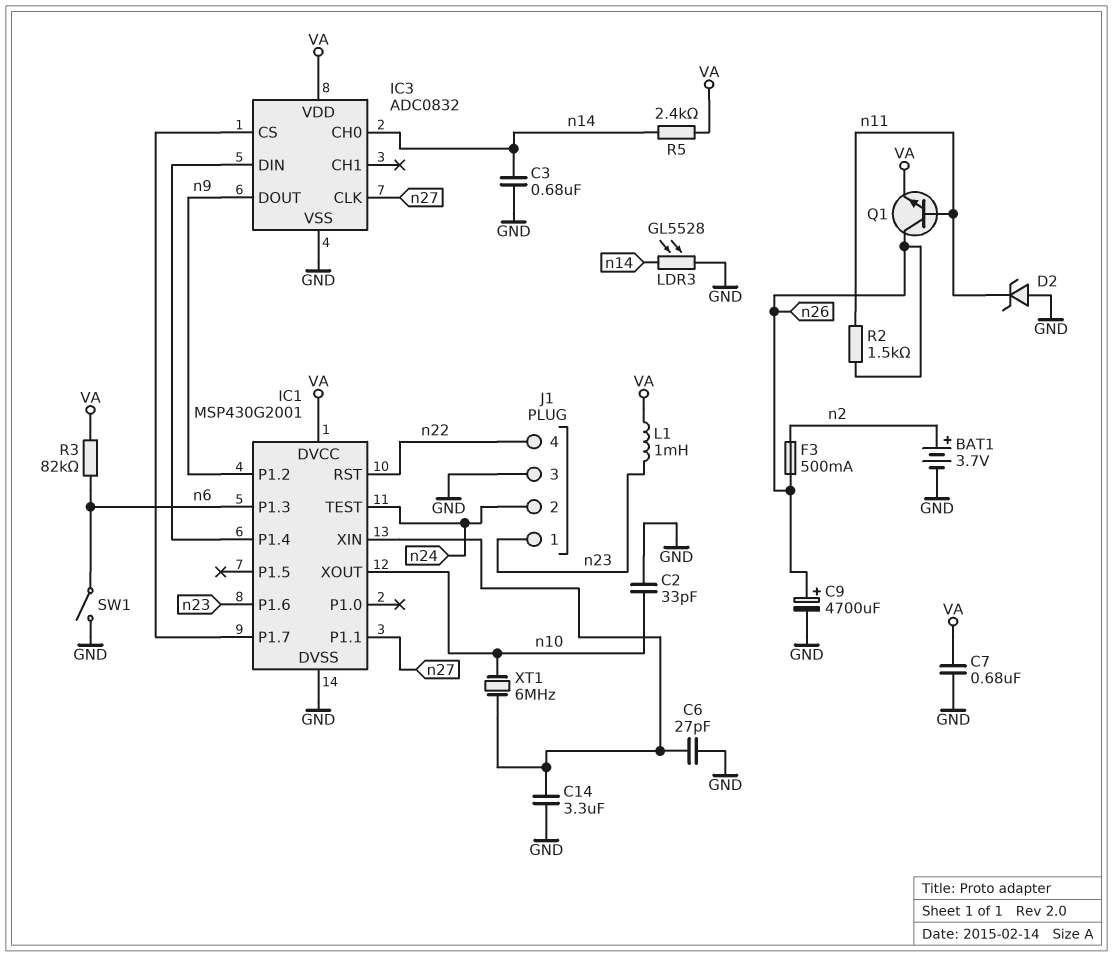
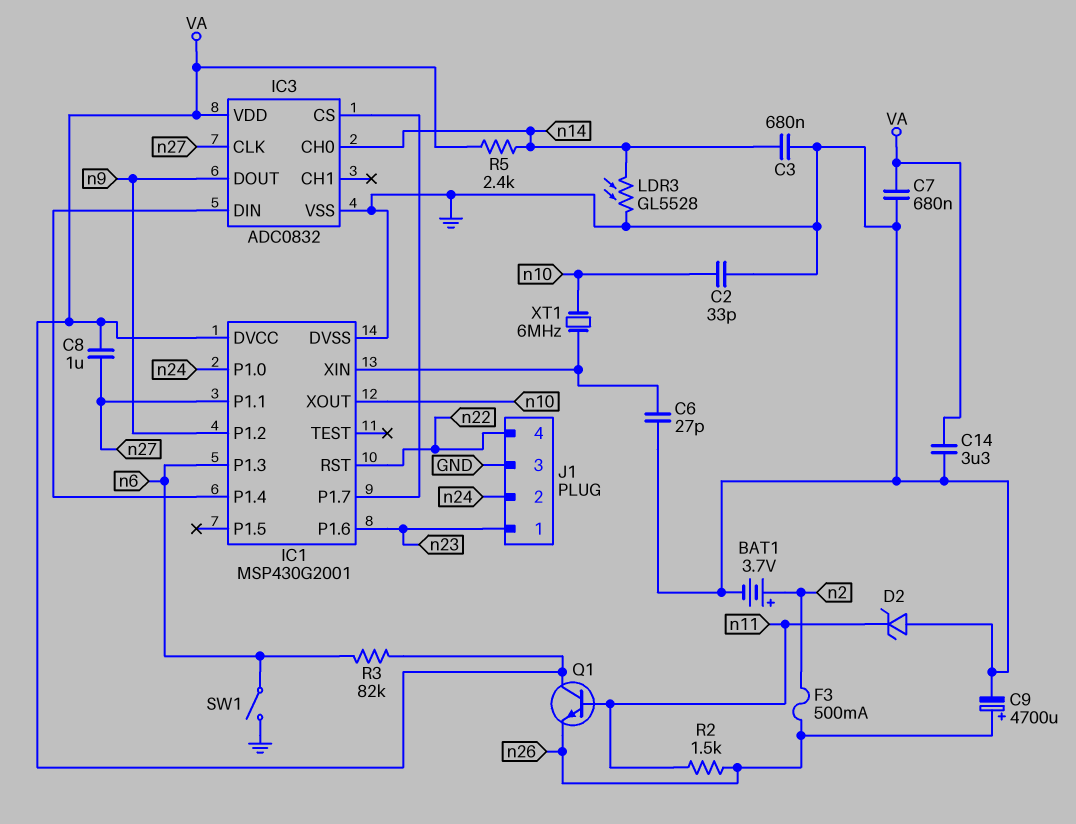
C8: none -> 1uF (VA, n27)
C14: 3.3uF (GND, IC1/XIN) -> 3.3uF (GND, VA)
IC1 pin P1.0: none -> n24
IC1 pin TEST: n24 -> none
L1: 1mH (VA, n23) -> none
Q1: NPN (B n11, C n26, E VA) -> NPN (B n11, C VA, E n26)

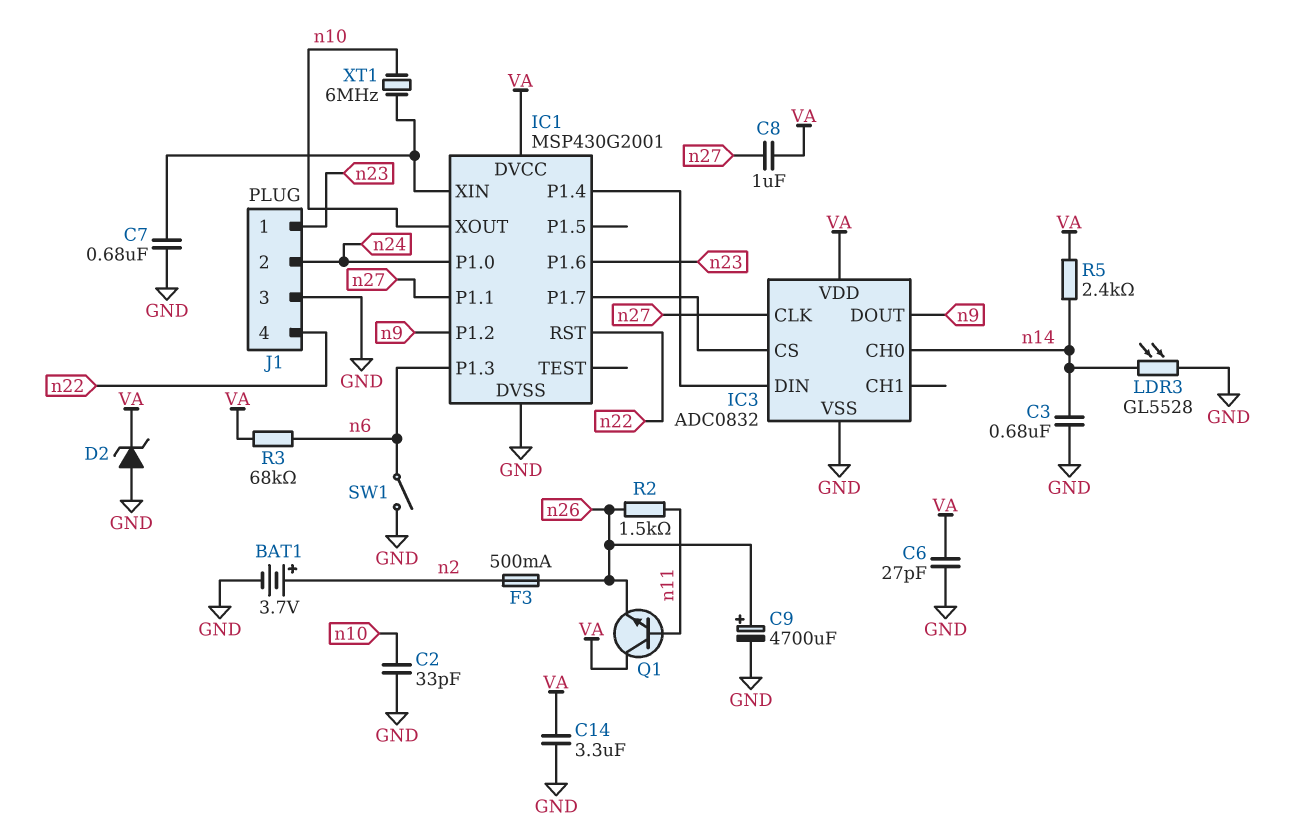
C6: 27pF (GND, IC1/XIN) -> 27pF (GND, VA)
C7: 680nF (GND, VA) -> 680nF (GND, IC1/XIN)
D2: zener (A GND, K n11) -> zener (A GND, K VA)
R3: 82k (VA, n6) -> 68k (VA, n6)

